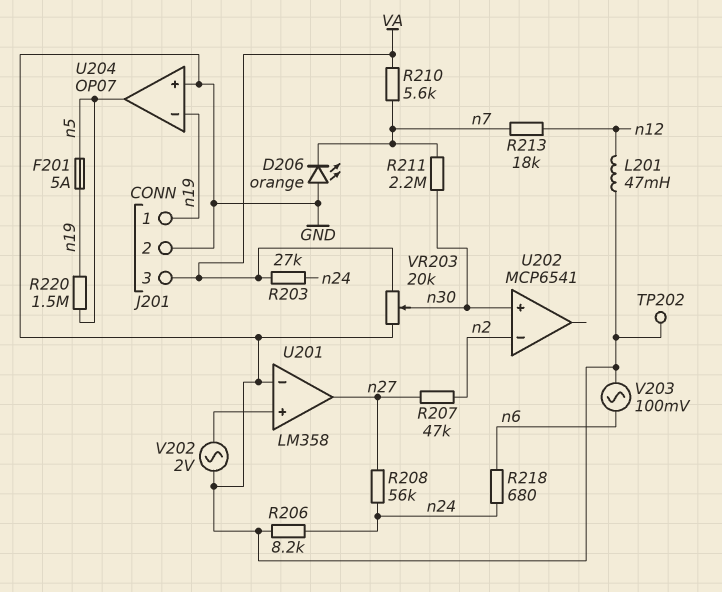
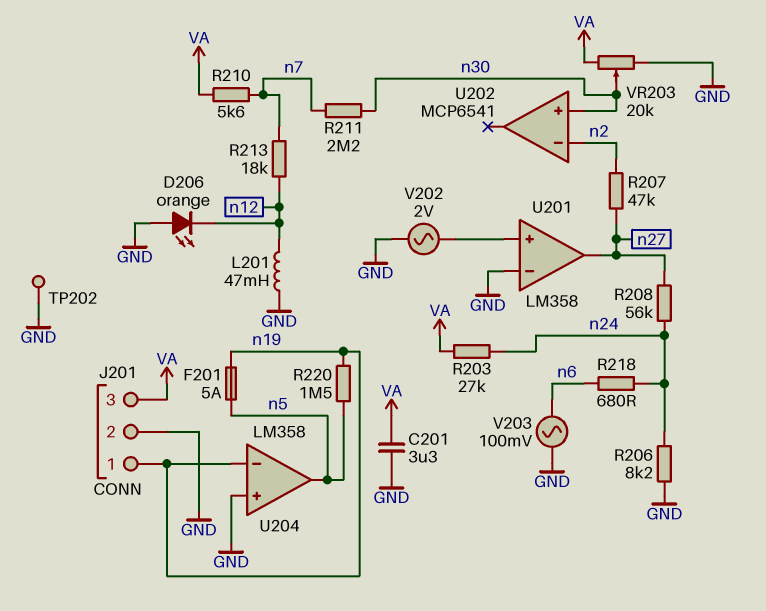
C201: none -> 3.3uF (GND, VA)
D206: LED orange (A GND, K n7) -> LED orange (A GND, K n12)
U204: OP07 -> LM358

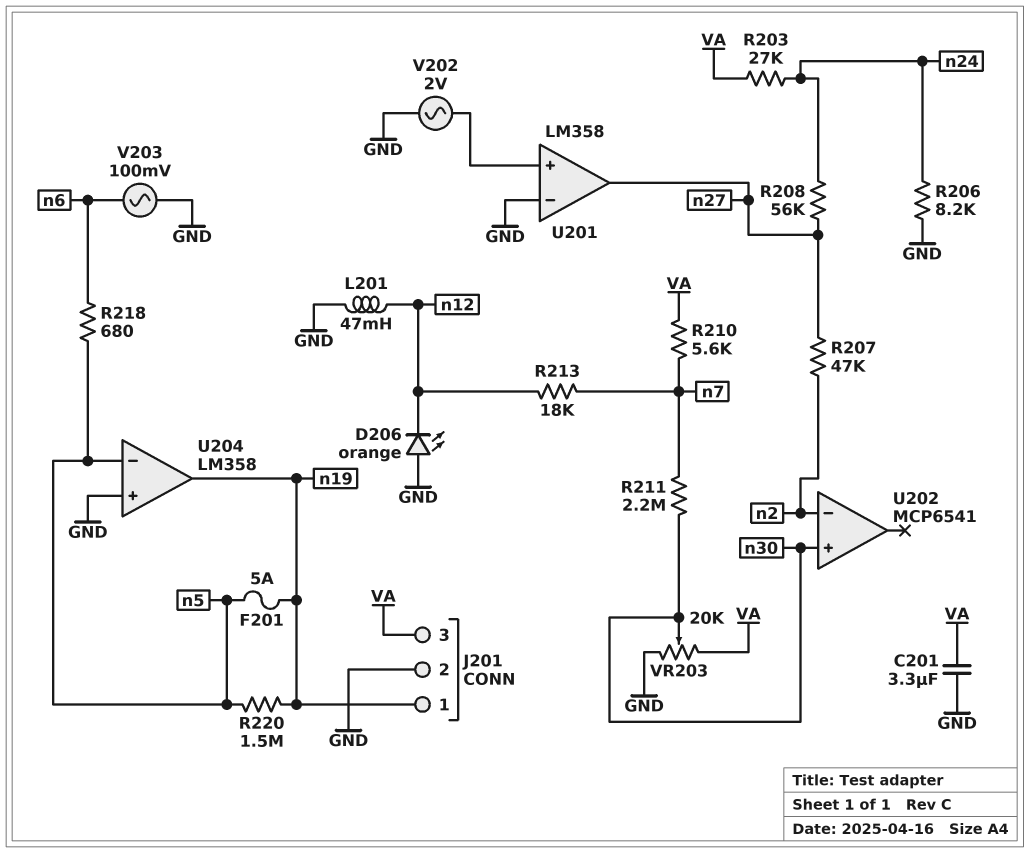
R218: 680 (n6, n24) -> 680 (n5, n6)
TP202: test point (GND) -> none
U204 pin in-: n19 -> n5
U204 pin out: n5 -> n19

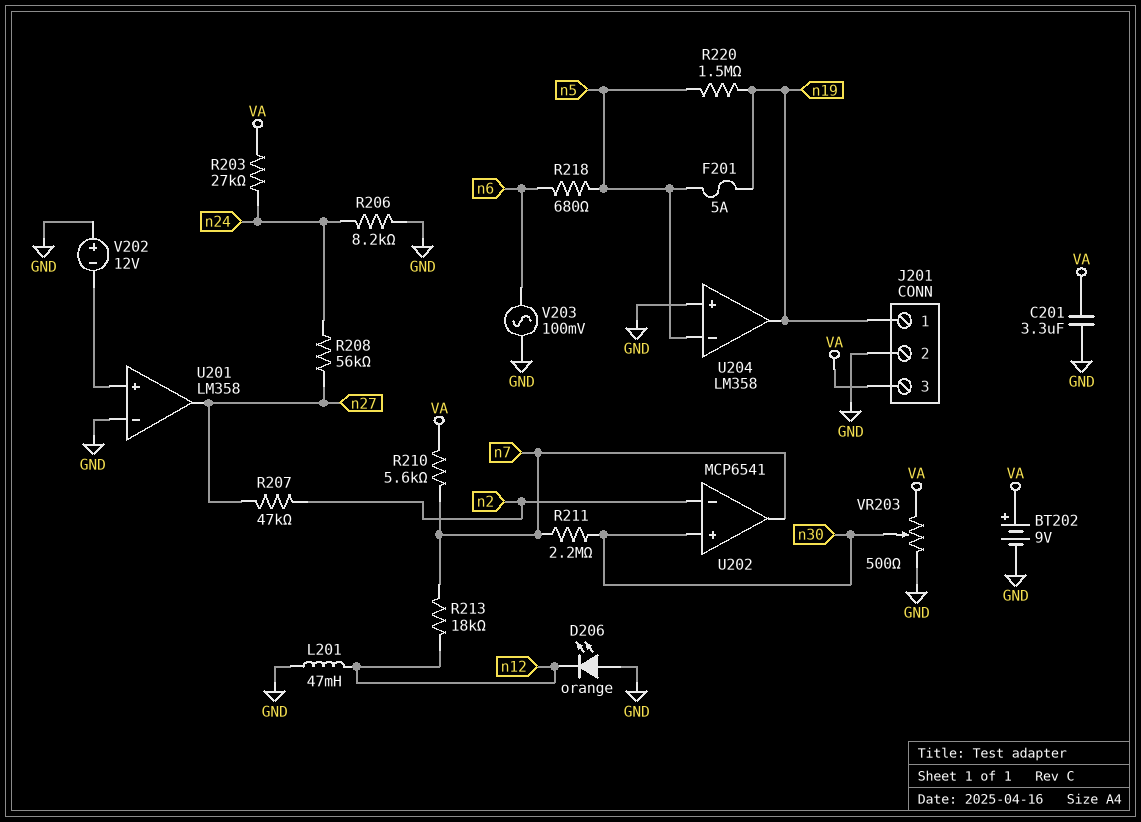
BT202: none -> 9V (plus VA, minus GND)
U202 pin out: none -> n7
V202: AC 2V (GND, U201/in+) -> 12V (plus GND, minus U201/in+)
VR203: 20k (GND, VA, wiper n30) -> 500 (GND, VA, wiper n30)

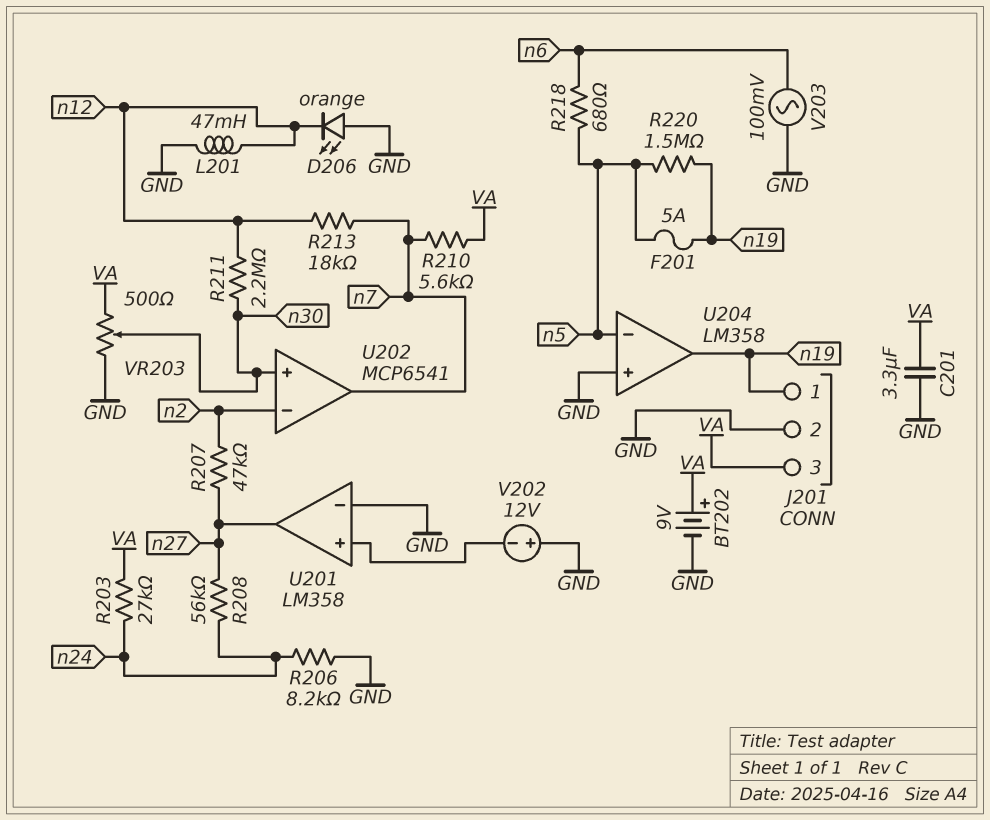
R211: 2.2M (n7, n30) -> 2.2M (n12, n30)

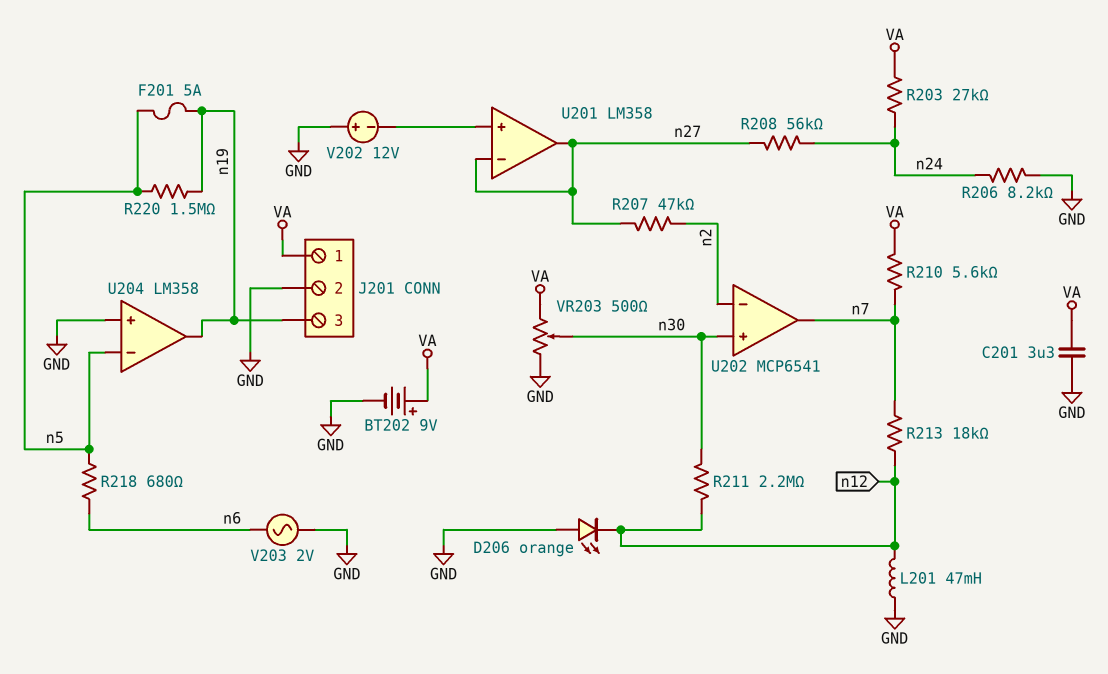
J201 pin 1: n19 -> VA
J201 pin 3: VA -> n19
U201 pin in-: GND -> n27
V203: AC 100mV (GND, n6) -> AC 2V (GND, n6)

